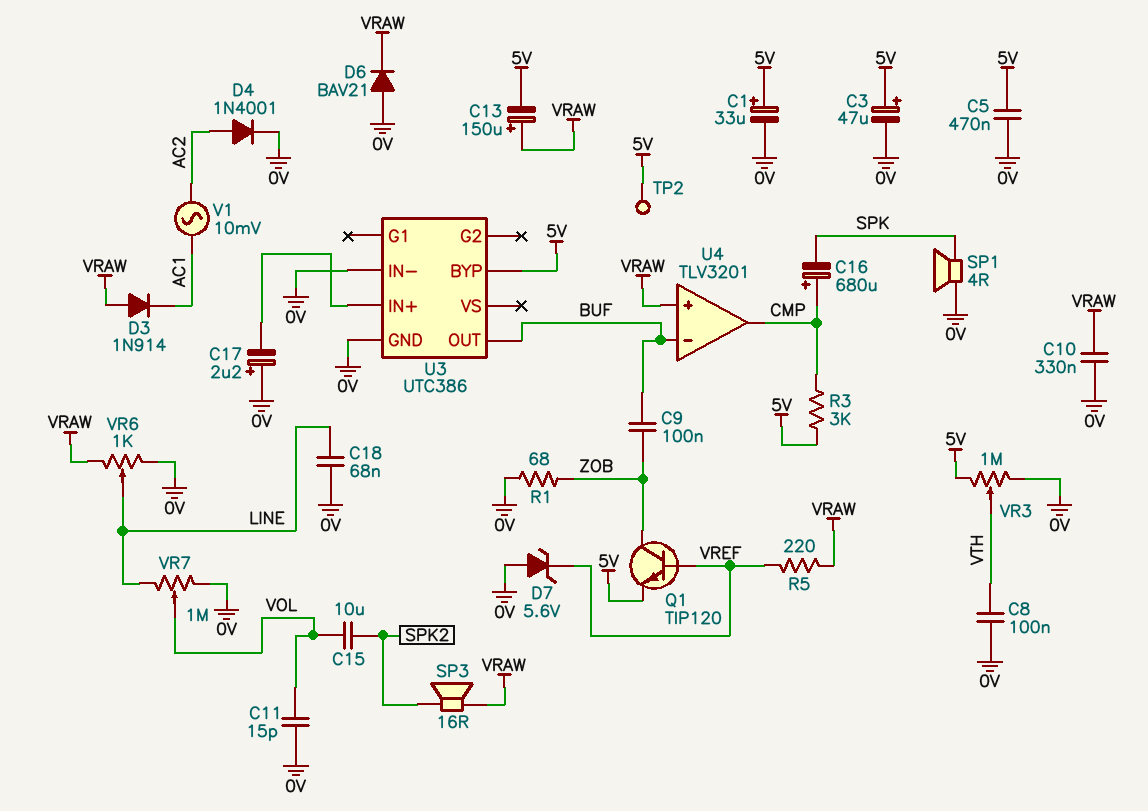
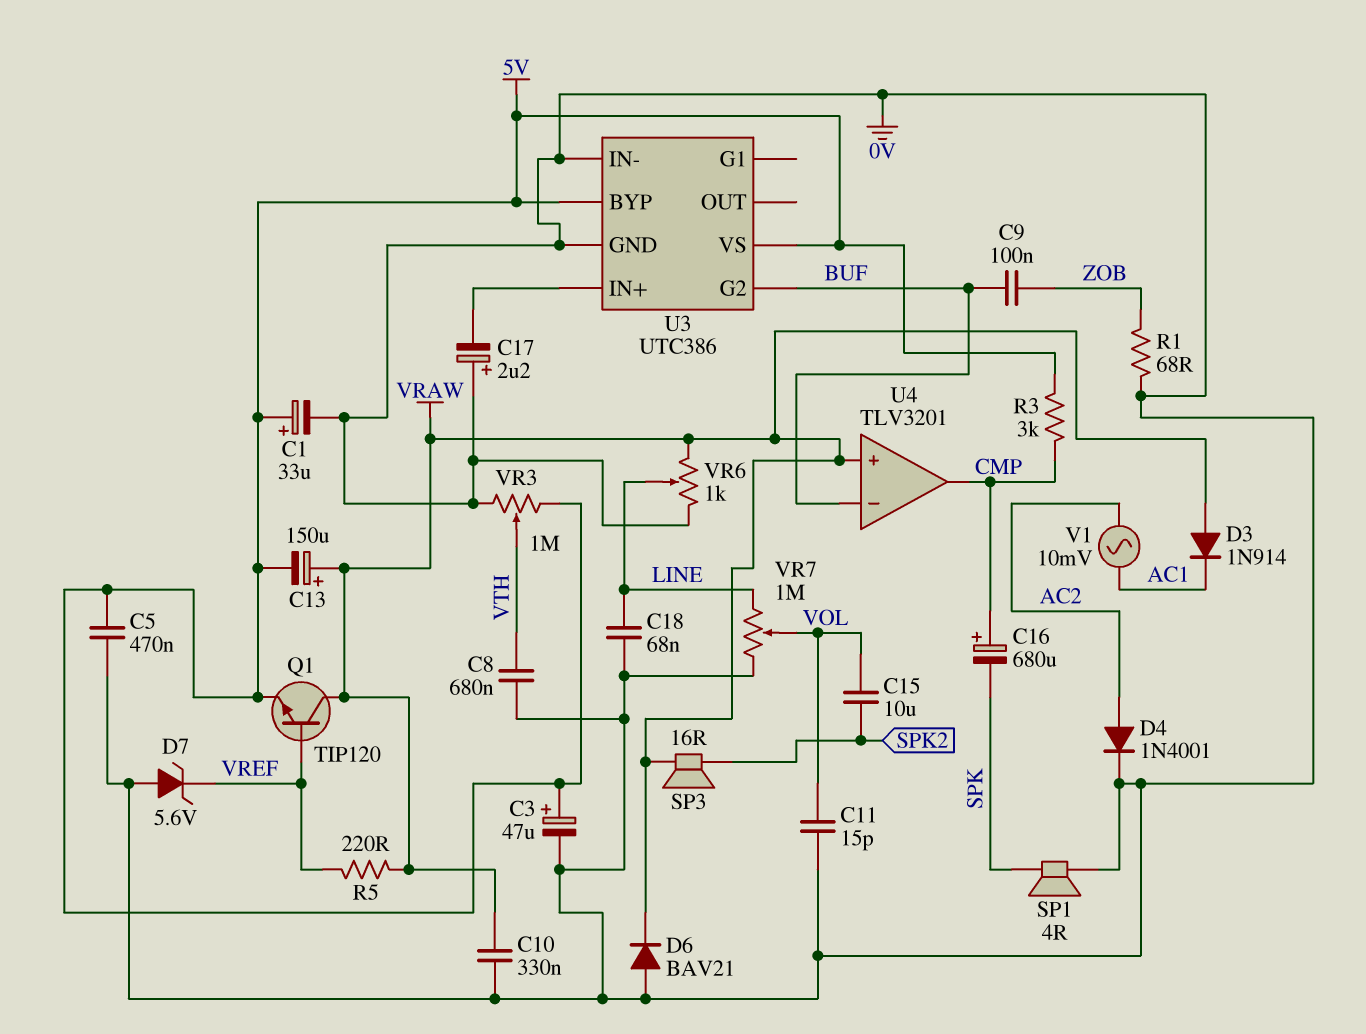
C8: 100nF (0V, VTH) -> 680nF (0V, VTH)
Q1: NPN TIP120 (B VREF, C ZOB, E 5V) -> NPN TIP120 (B VREF, C VRAW, E 5V)
TP2: test point (5V) -> none
U3 pin G2: none -> BUF
U3 pin OUT: BUF -> none
U3 pin VS: none -> 5V

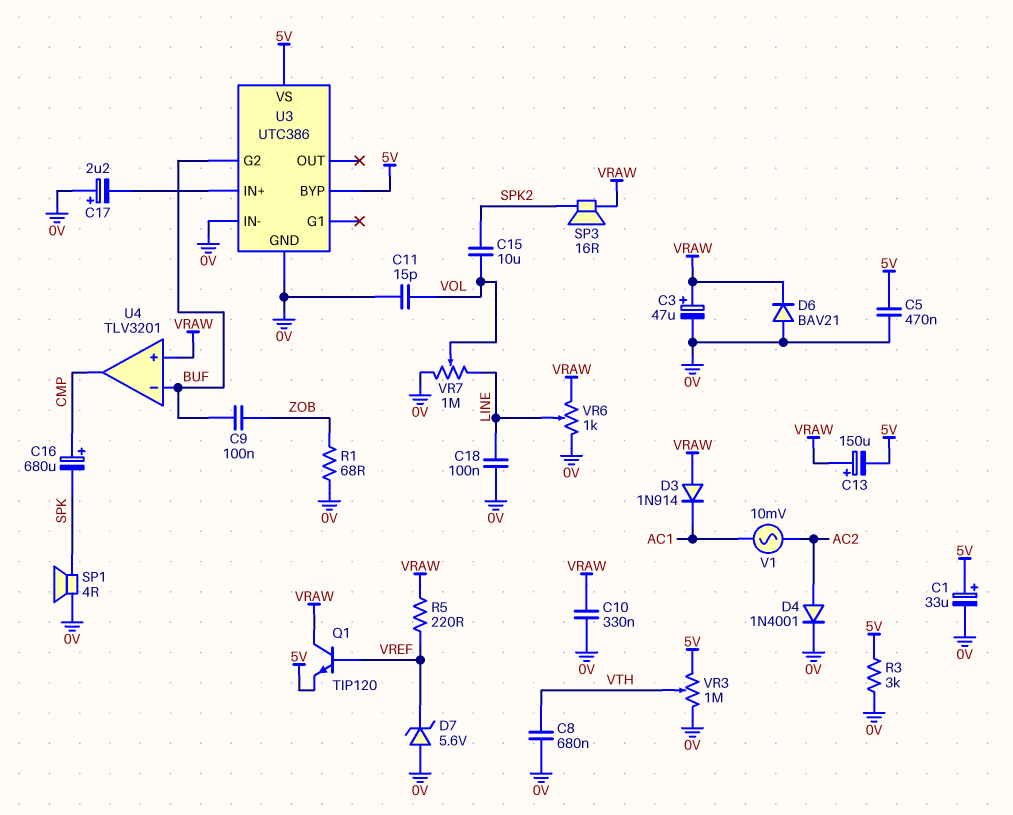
C3: 47uF (plus 5V, minus 0V) -> 47uF (plus VRAW, minus 0V)
C18: 68nF (0V, LINE) -> 100nF (0V, LINE)
R3: 3k (5V, CMP) -> 3k (0V, 5V)

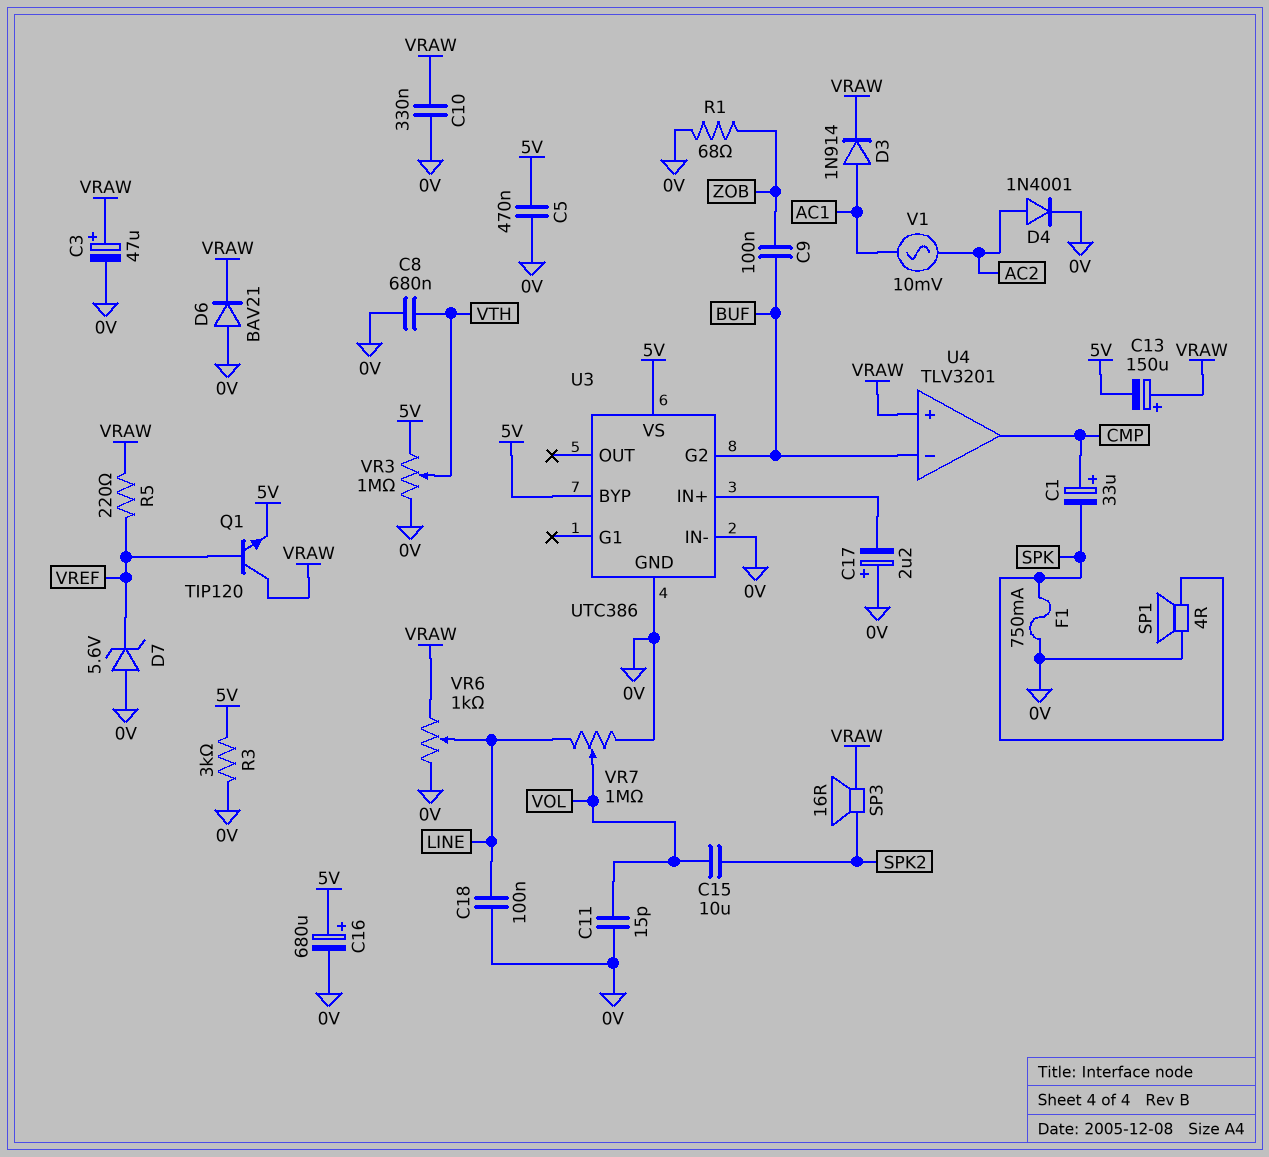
C1: 33uF (plus 5V, minus 0V) -> 33uF (plus CMP, minus SPK)
C16: 680uF (plus CMP, minus SPK) -> 680uF (plus 5V, minus 0V)
D3: diode 1N914 (A VRAW, K AC1) -> diode 1N914 (A AC1, K VRAW)
F1: none -> 750mA (0V, SPK)

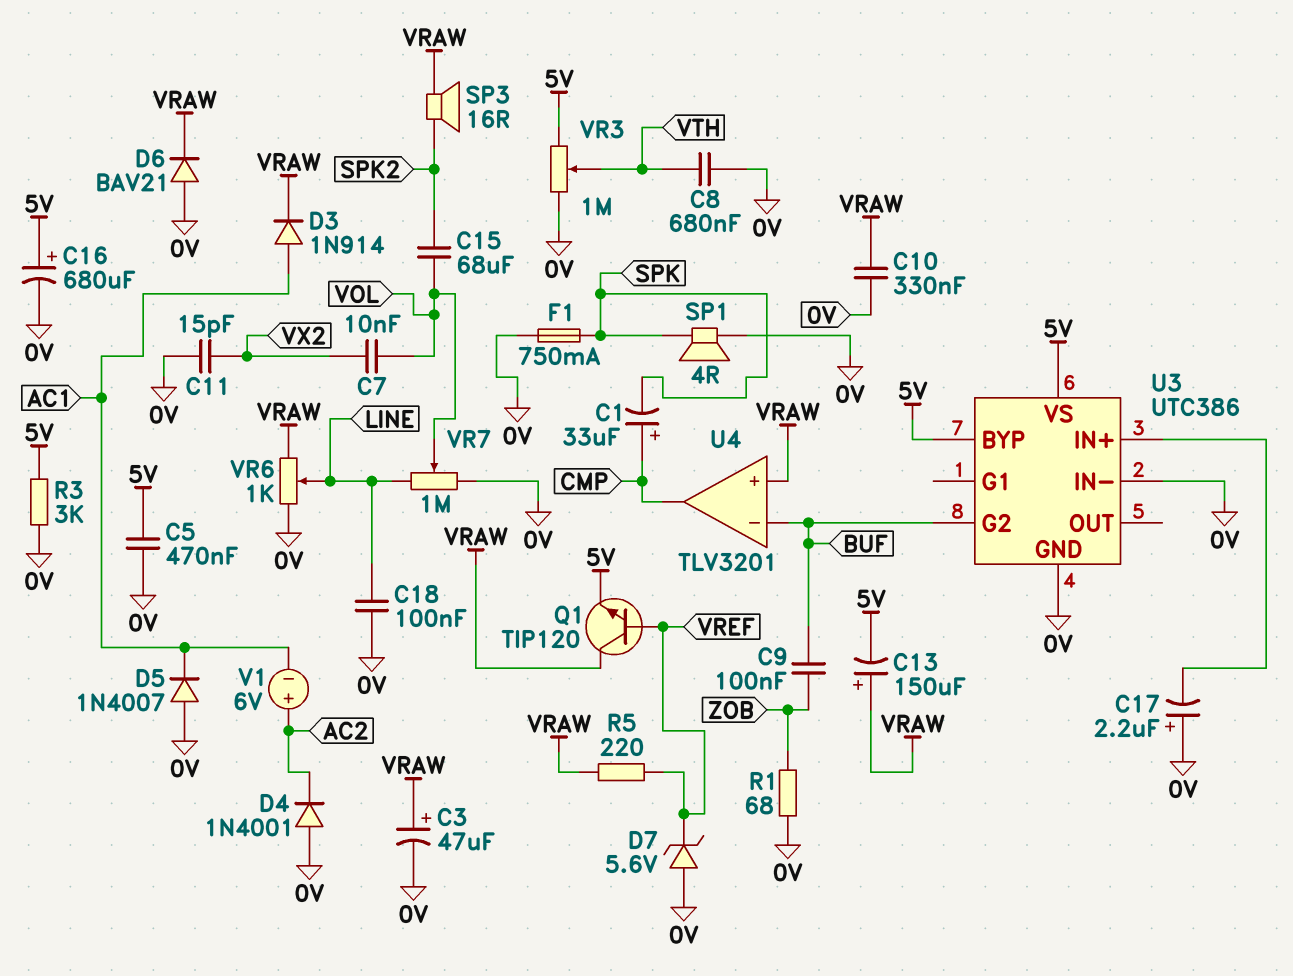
C7: none -> 10nF (VOL, VX2)
C11: 15pF (0V, VOL) -> 15pF (0V, VX2)
C15: 10uF (SPK2, VOL) -> 68uF (SPK2, VOL)
D4: diode 1N4001 (A AC2, K 0V) -> diode 1N4001 (A 0V, K AC2)
D5: none -> diode 1N4007 (A 0V, K AC1)
V1: AC 10mV (AC1, AC2) -> 6V (plus AC2, minus AC1)

